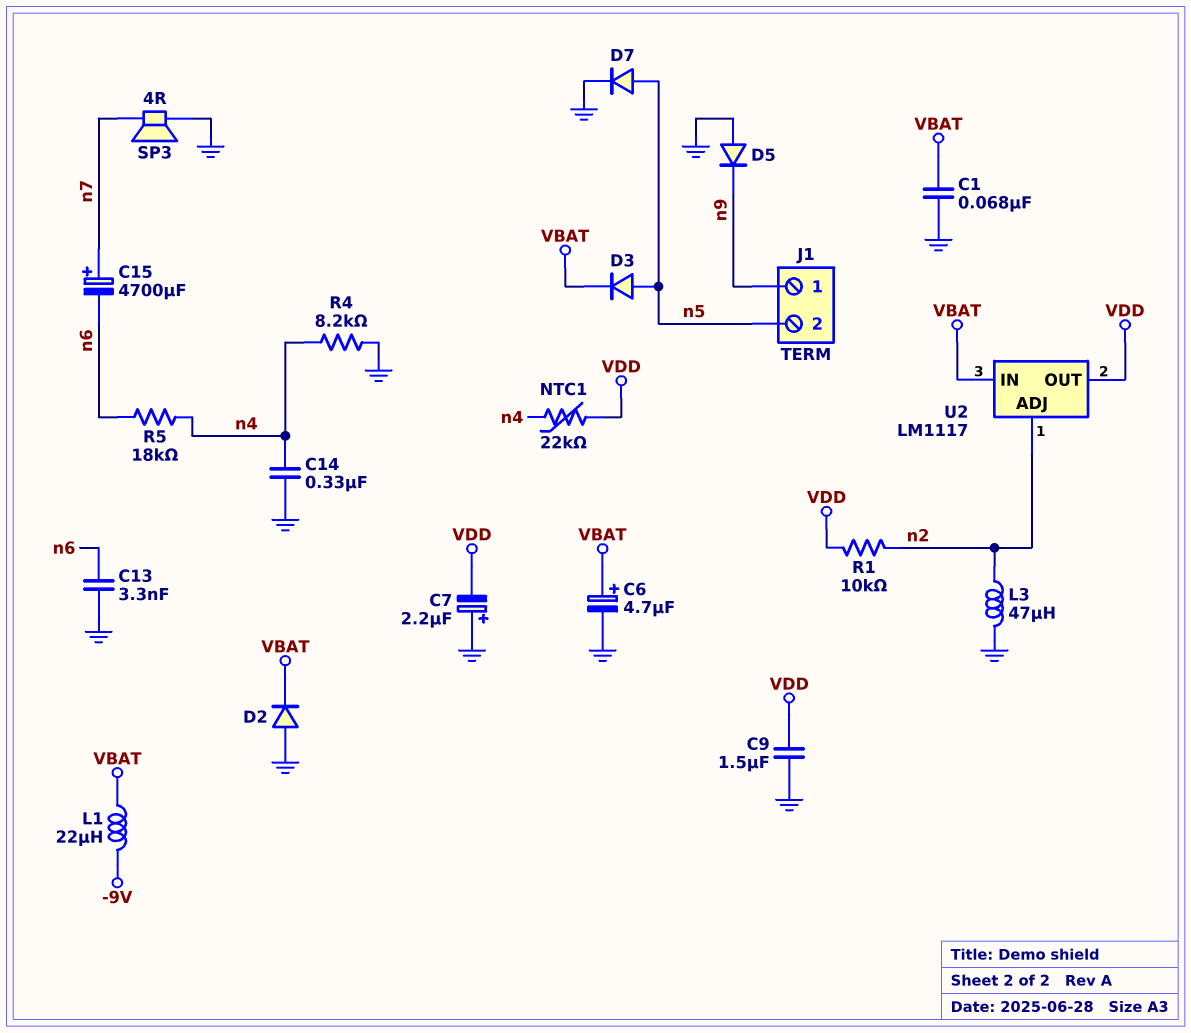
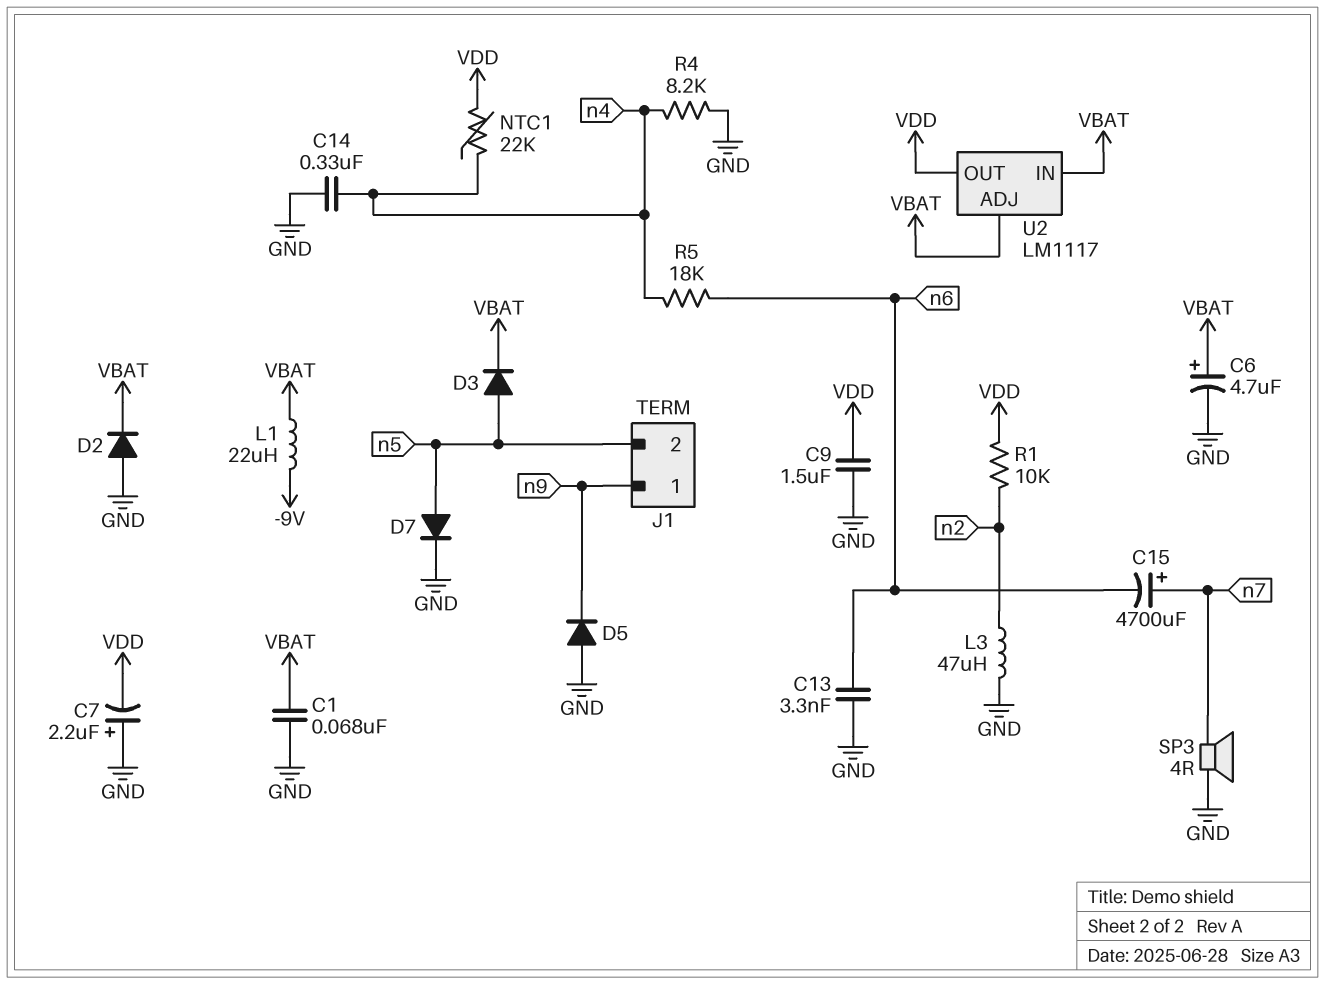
U2 pin ADJ: n2 -> VBAT

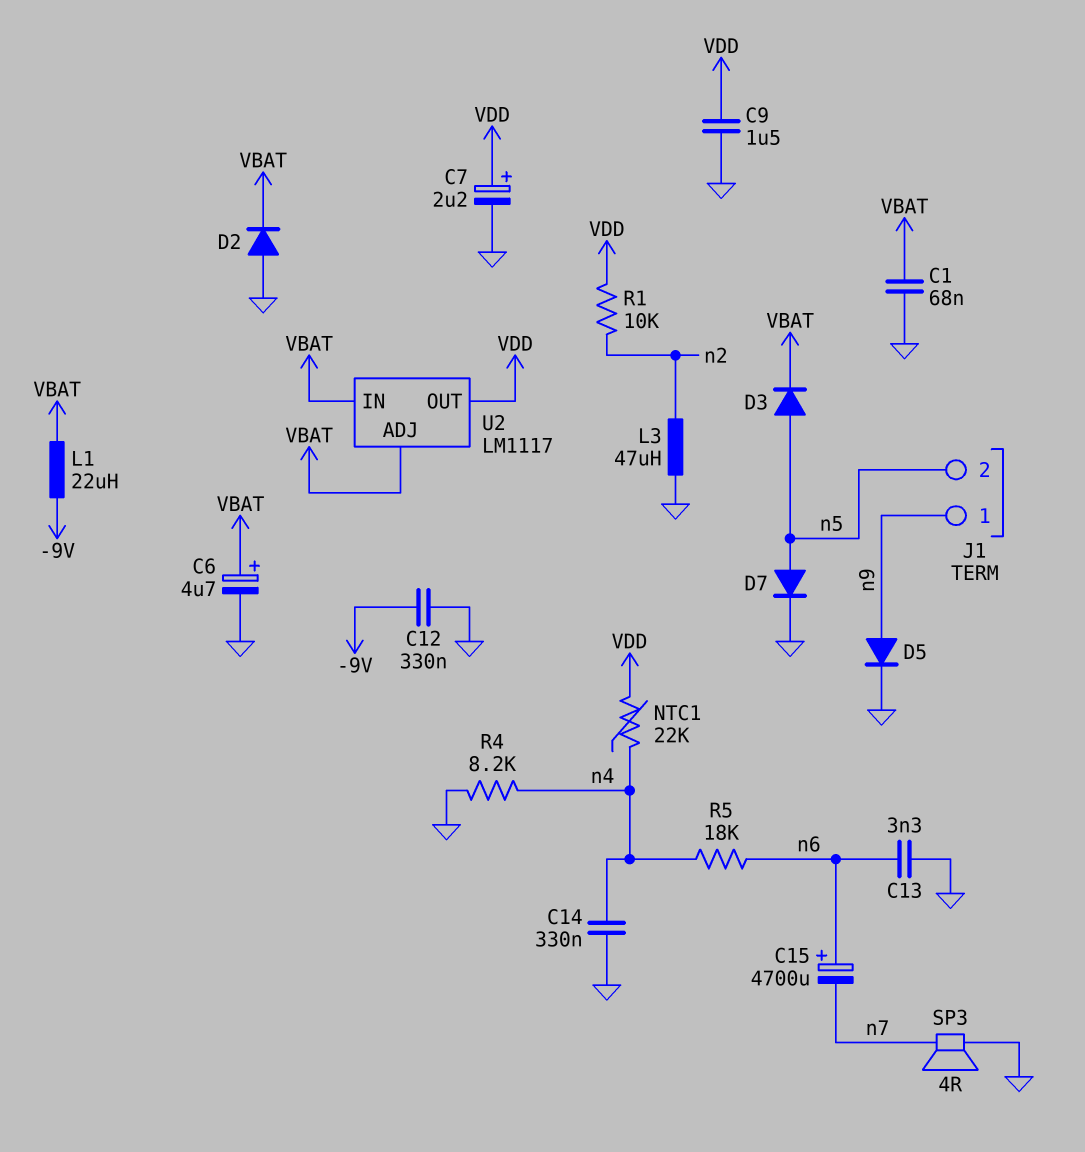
C7: 2.2uF (plus GND, minus VDD) -> 2.2uF (plus VDD, minus GND)
C12: none -> 330nF (-9V, GND)
C15: 4700uF (plus n7, minus n6) -> 4700uF (plus n6, minus n7)
D5: diode (A GND, K n9) -> diode (A n9, K GND)

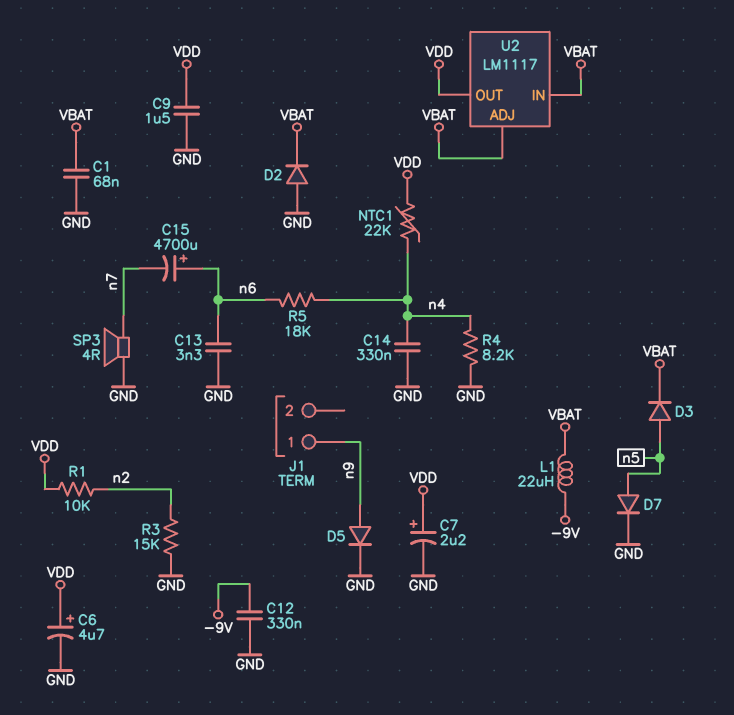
C6: 4.7uF (plus VBAT, minus GND) -> 4.7uF (plus VDD, minus GND)
J1 pin 2: n5 -> none
L3: 47uH (GND, n2) -> none
R3: none -> 15k (GND, n2)

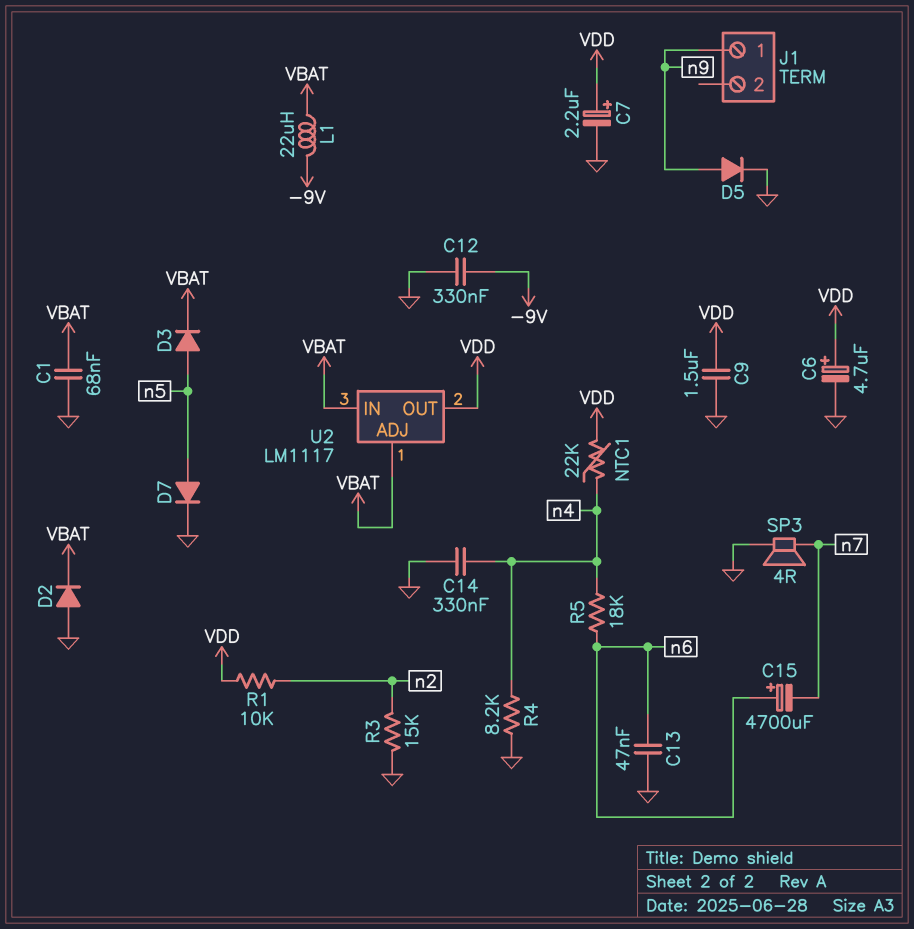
C13: 3.3nF (GND, n6) -> 47nF (GND, n6)

